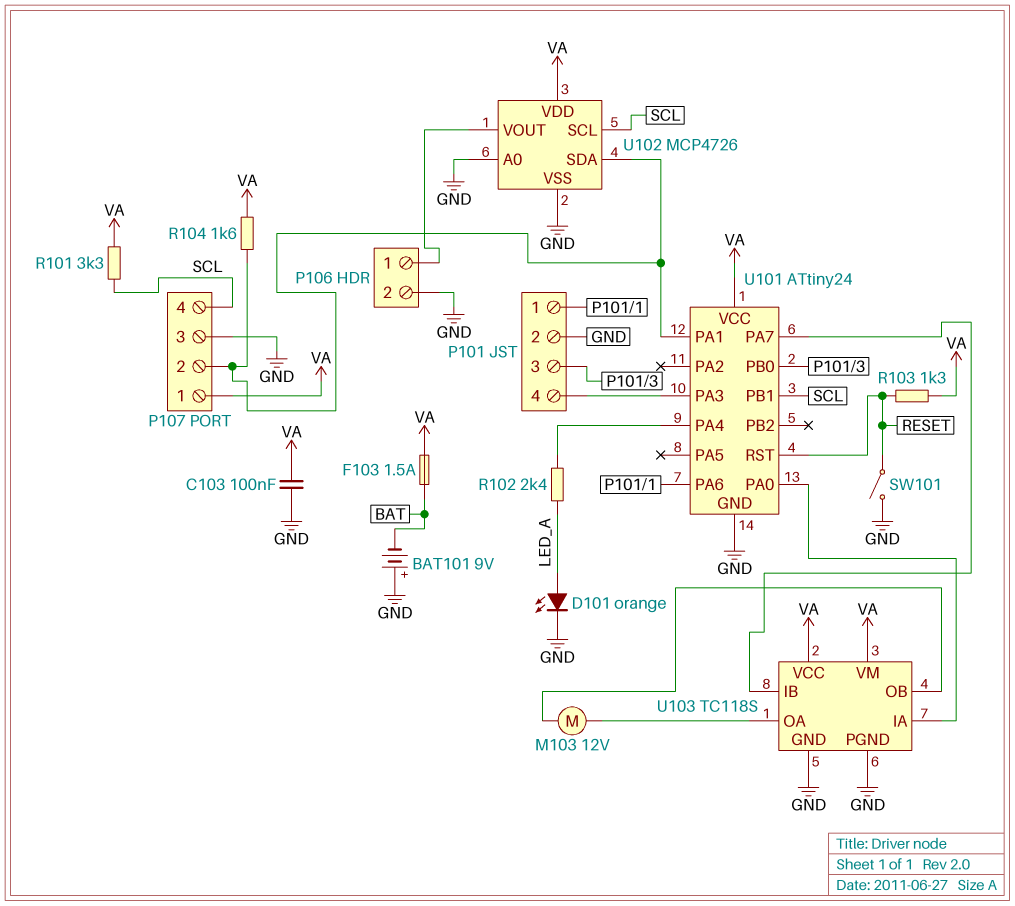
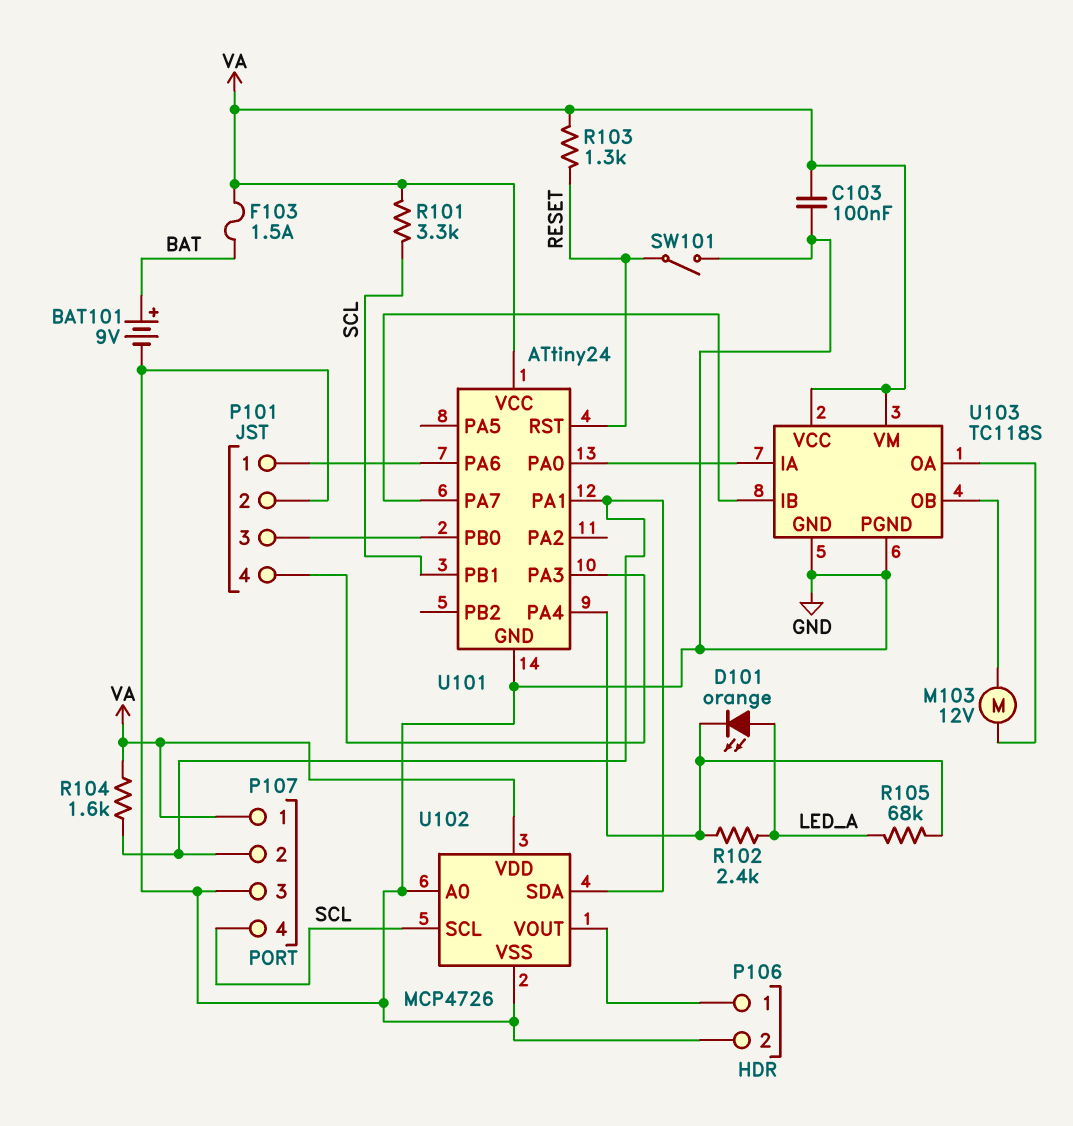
BAT101: 9V (plus GND, minus BAT) -> 9V (plus BAT, minus GND)
D101: LED orange (A LED_A, K GND) -> LED orange (A LED_A, K U101/PA4)
R105: none -> 68k (LED_A, U101/PA4)

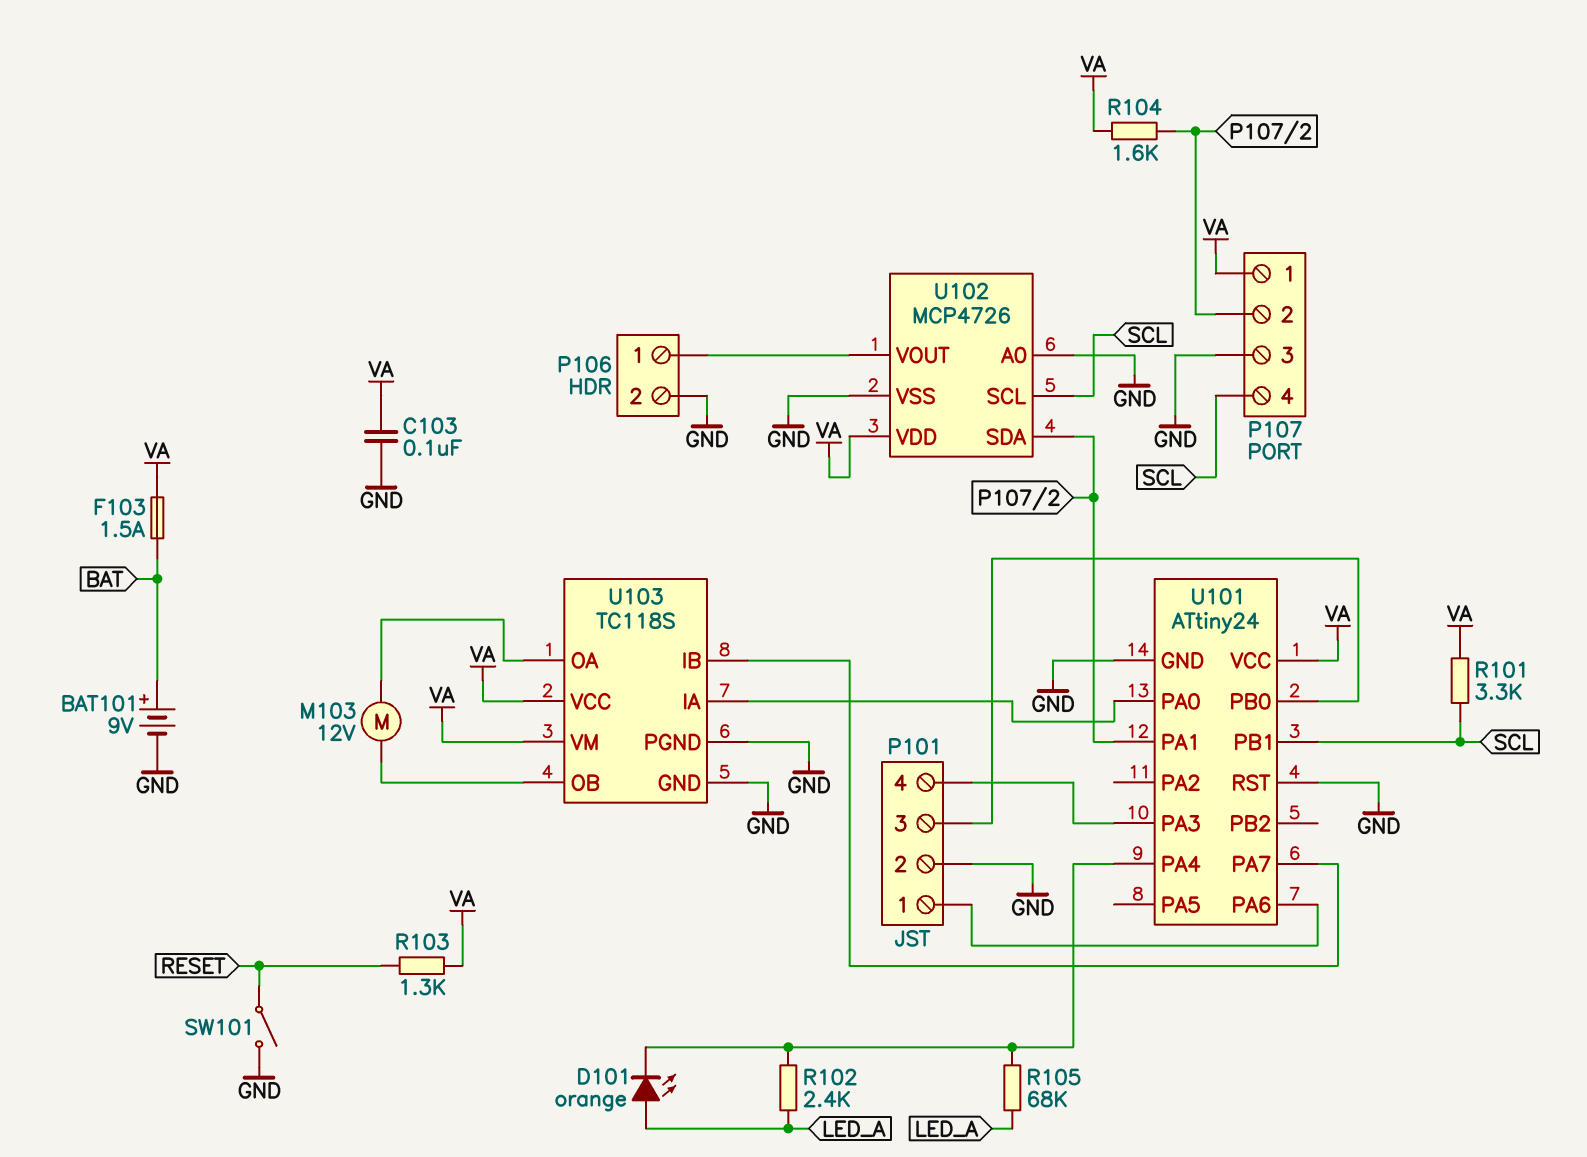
U101 pin RST: RESET -> GND

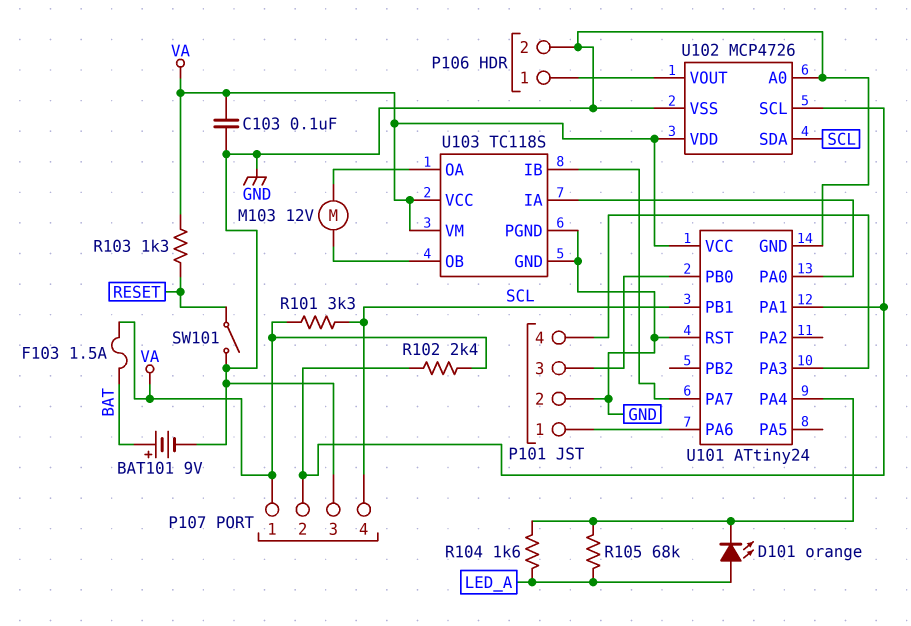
R102: 2.4k (LED_A, U101/PA4) -> 2.4k (P107/2, VA)
R104: 1.6k (P107/2, VA) -> 1.6k (LED_A, U101/PA4)
U102 pin SCL: SCL -> P107/2
U102 pin SDA: P107/2 -> SCL

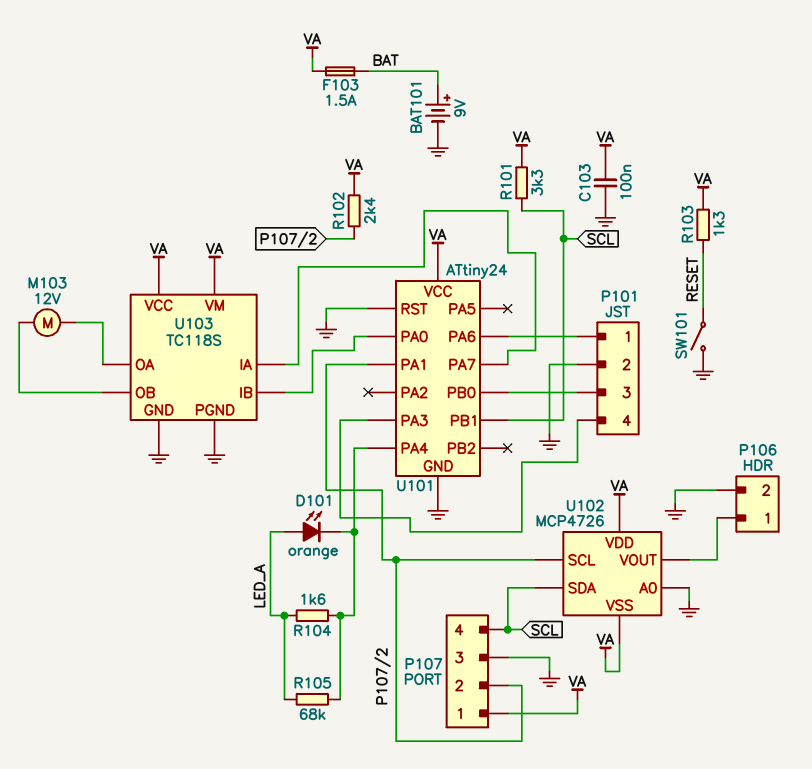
U102 pin VSS: GND -> VA
U103 pin IA: U101/PA0 -> U101/PA7
U103 pin IB: U101/PA7 -> U101/PA0

